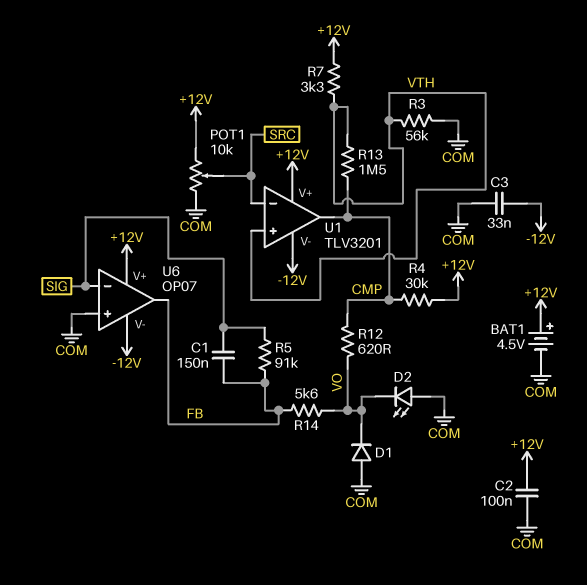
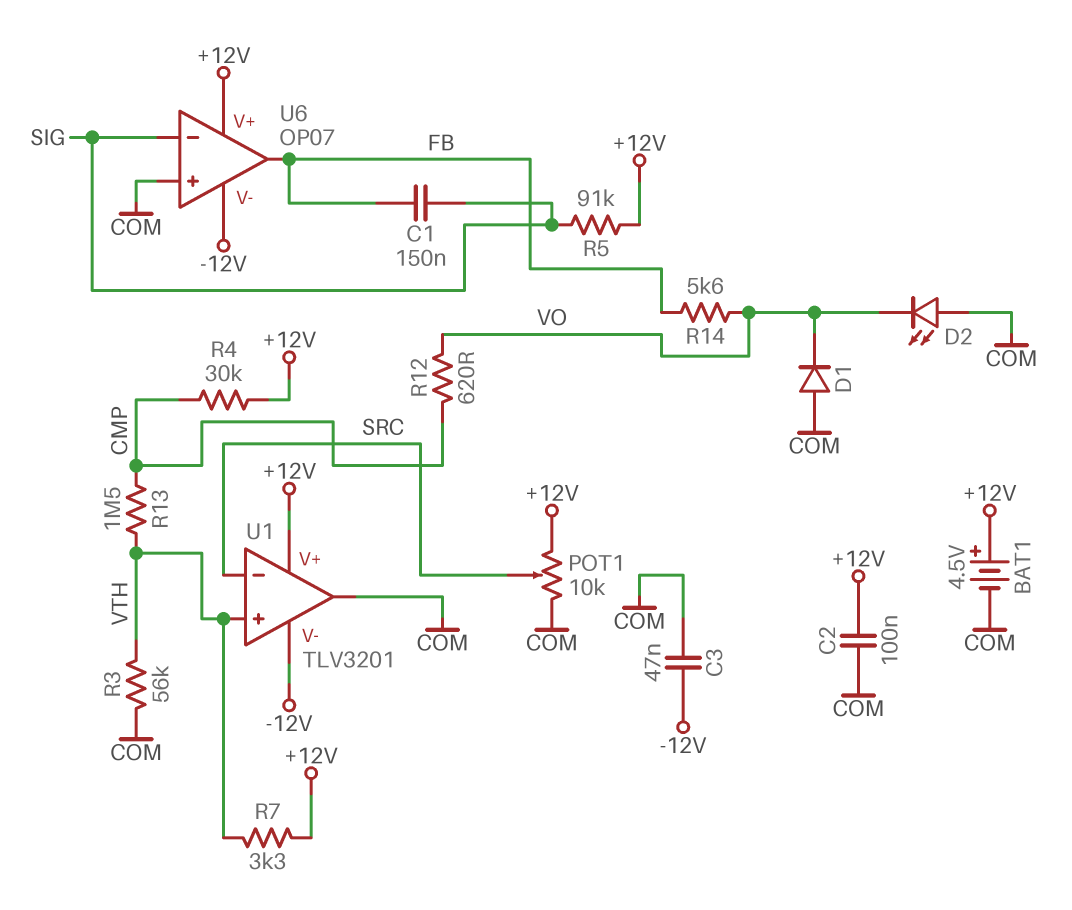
C3: 33nF (-12V, COM) -> 47nF (-12V, COM)
R5: 91k (FB, SIG) -> 91k (+12V, SIG)
U1 pin out: CMP -> COM

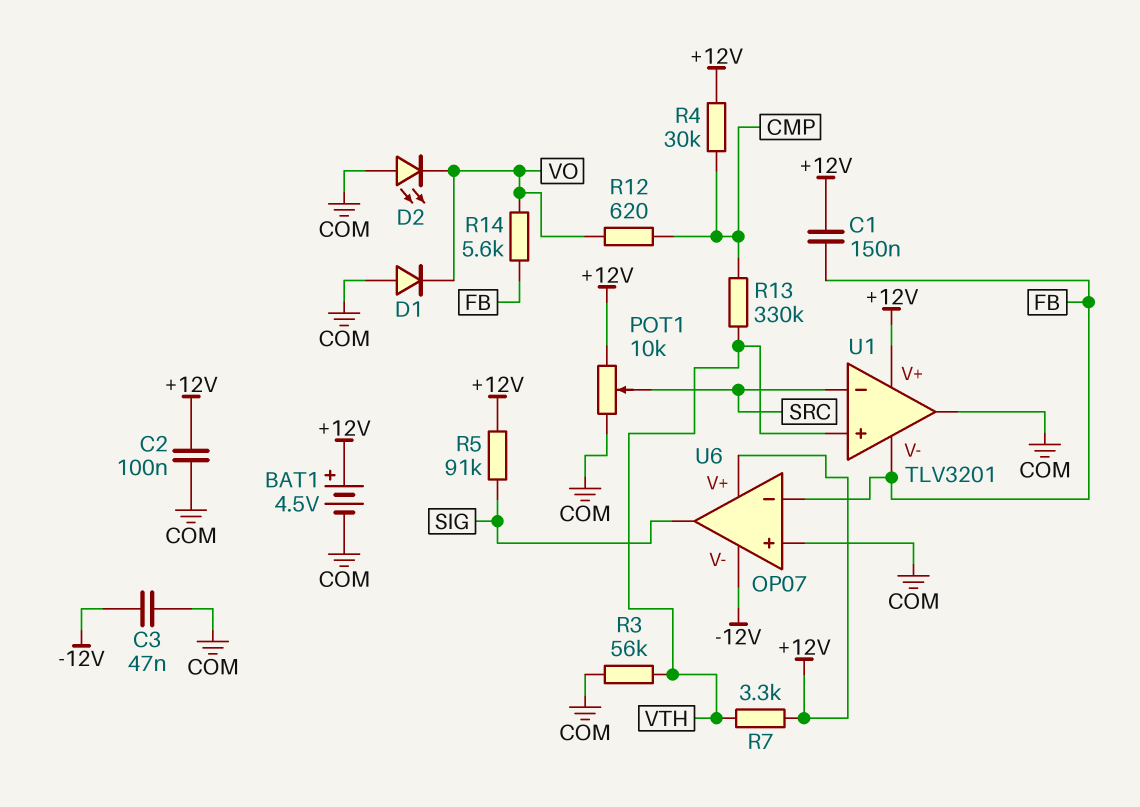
C1: 150nF (FB, SIG) -> 150nF (+12V, FB)
R13: 1.5M (CMP, VTH) -> 330k (CMP, VTH)
U1 pin V-: -12V -> FB
U6 pin in-: SIG -> FB
U6 pin out: FB -> SIG

